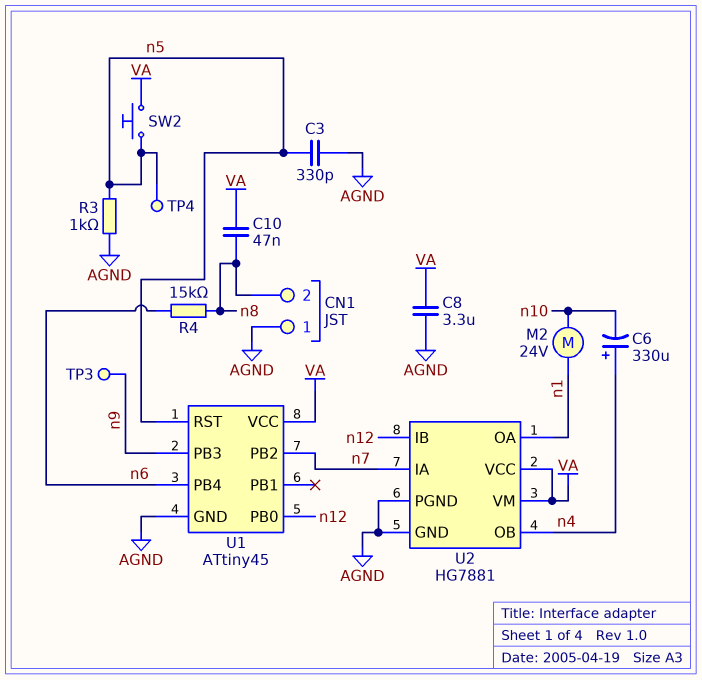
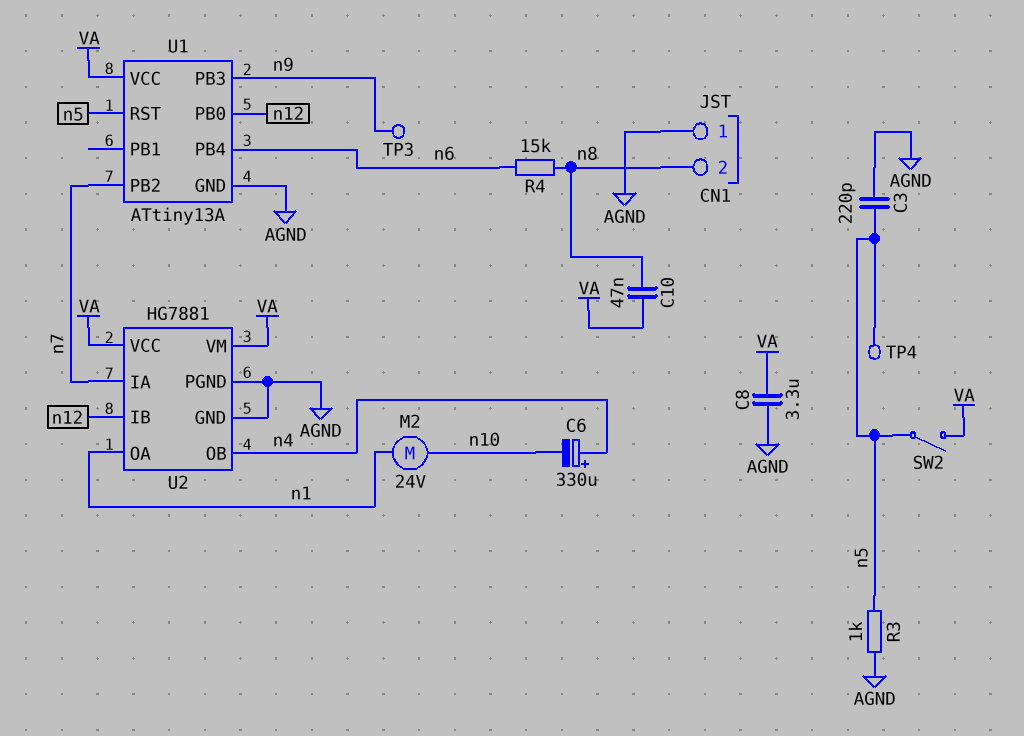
C3: 330pF (AGND, n5) -> 220pF (AGND, n5)
SW2: button (VA, n5) -> switch (VA, n5)
U1: ATtiny45 -> ATtiny13A

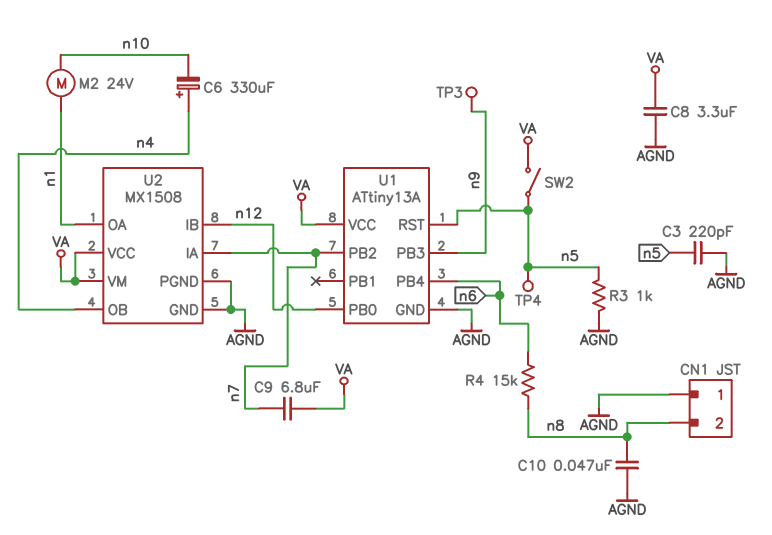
C9: none -> 6.8uF (VA, n7)
C10: 47nF (VA, n8) -> 47nF (AGND, n8)
U2: HG7881 -> MX1508

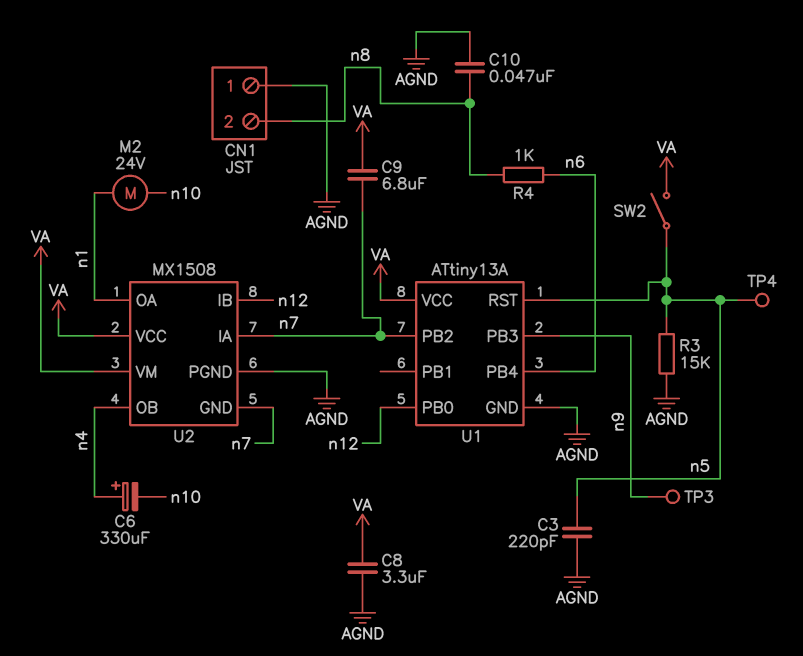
R3: 1k (AGND, n5) -> 15k (AGND, n5)
R4: 15k (n6, n8) -> 1k (n6, n8)
U2 pin GND: AGND -> n7

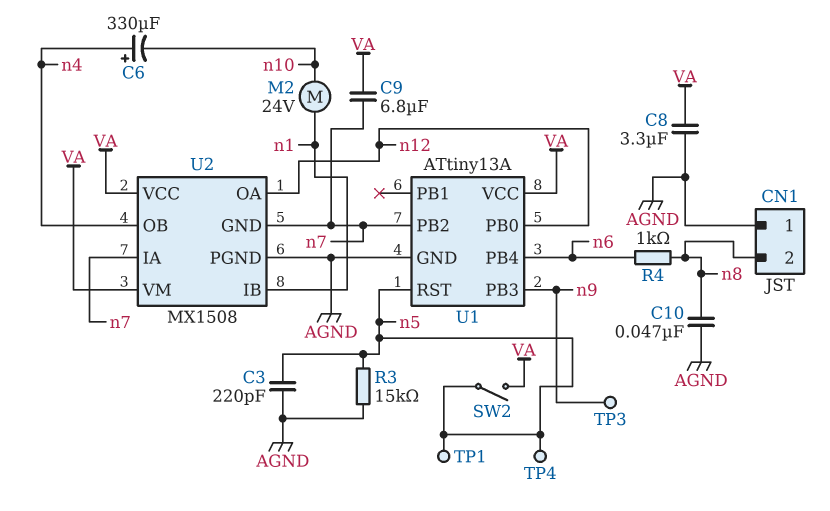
TP1: none -> test point (n5)
U2 pin IB: n12 -> n1
U2 pin OA: n1 -> n12

